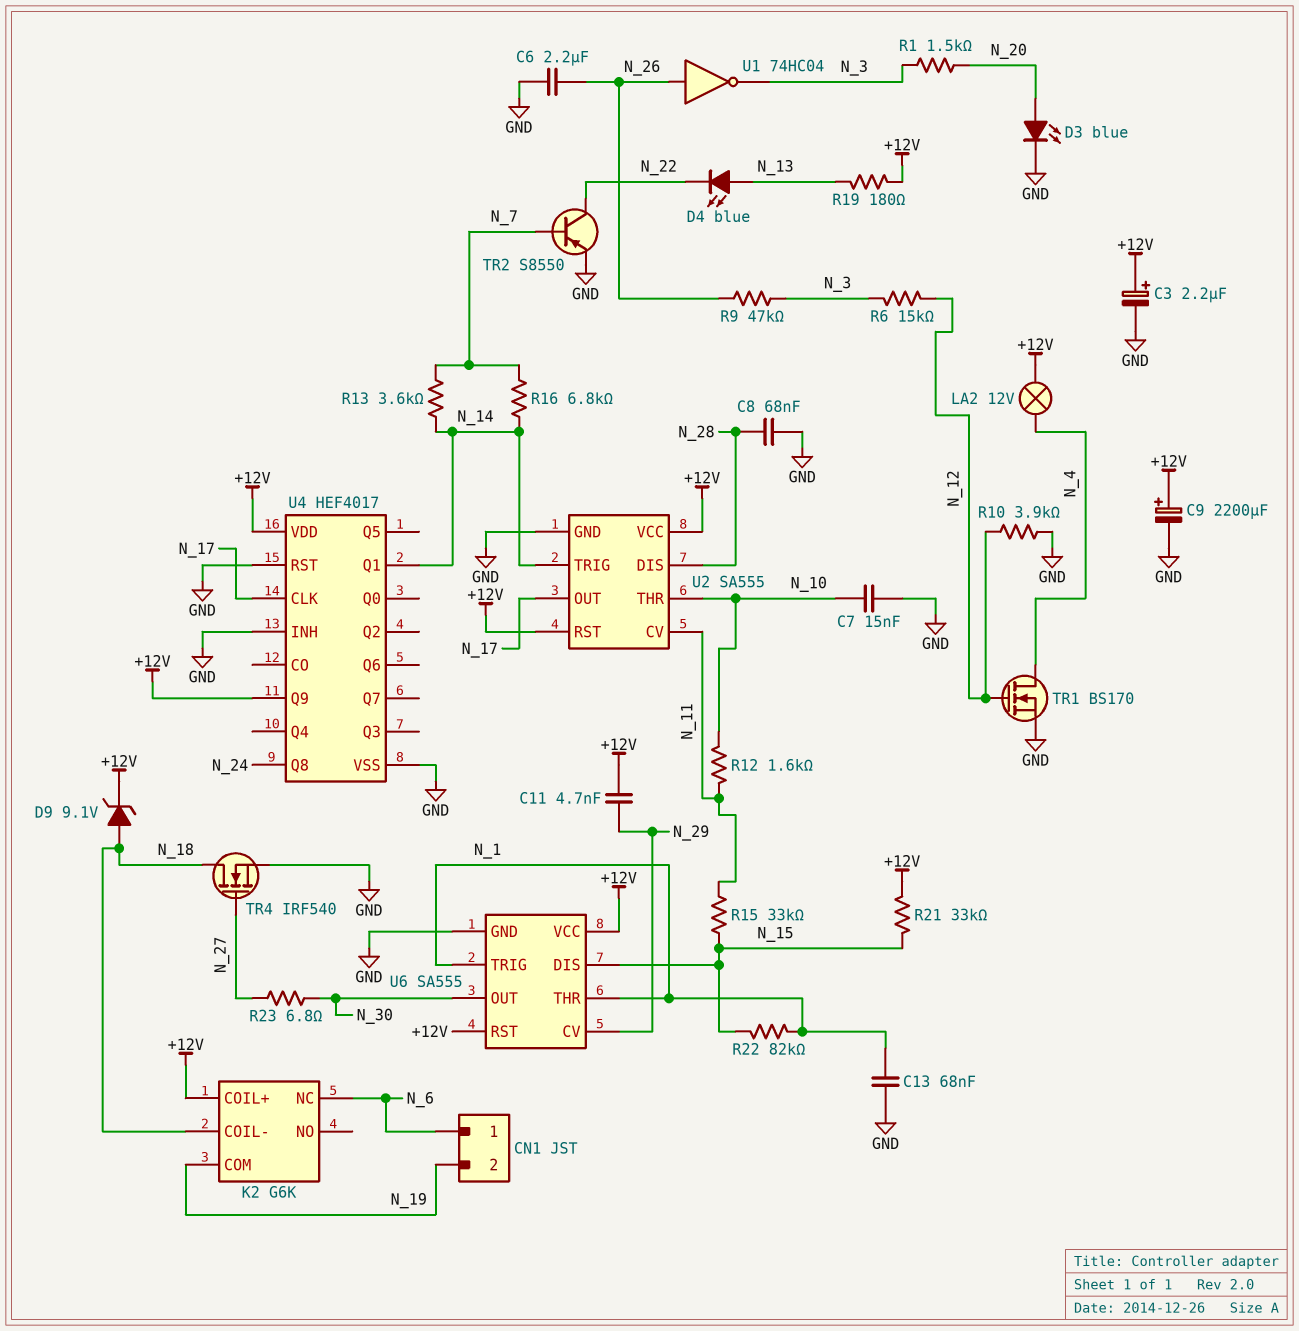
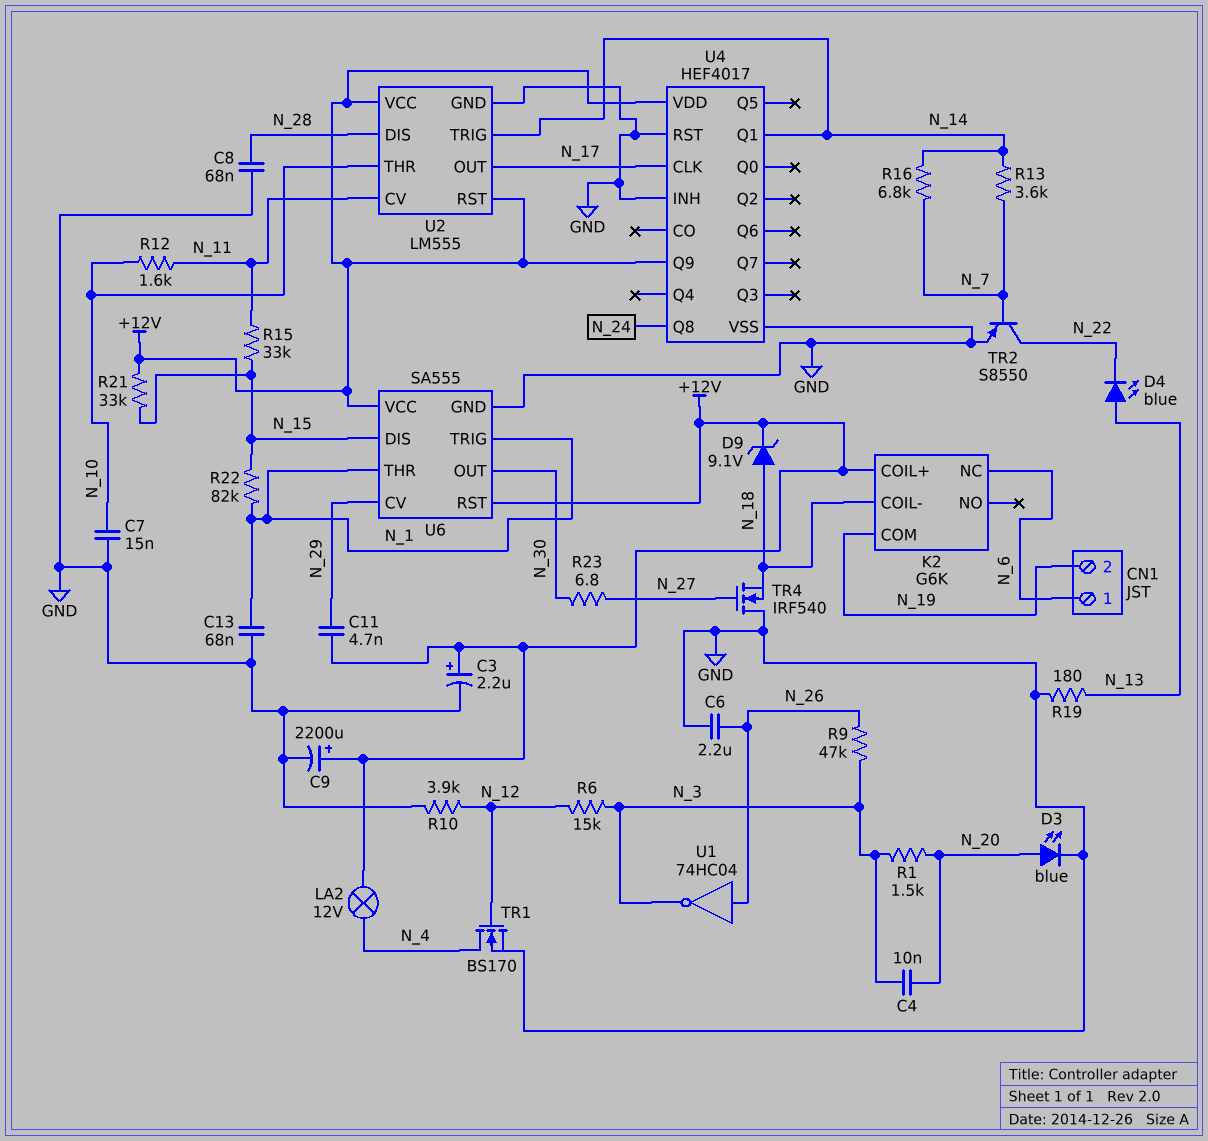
C4: none -> 10nF (N_3, N_20)
R19: 180 (+12V, N_13) -> 180 (GND, N_13)
TR4: NMOS IRF540 (G N_27, D N_18, S GND) -> NMOS IRF540 (G N_27, D GND, S N_18)
U2: SA555 -> LM555

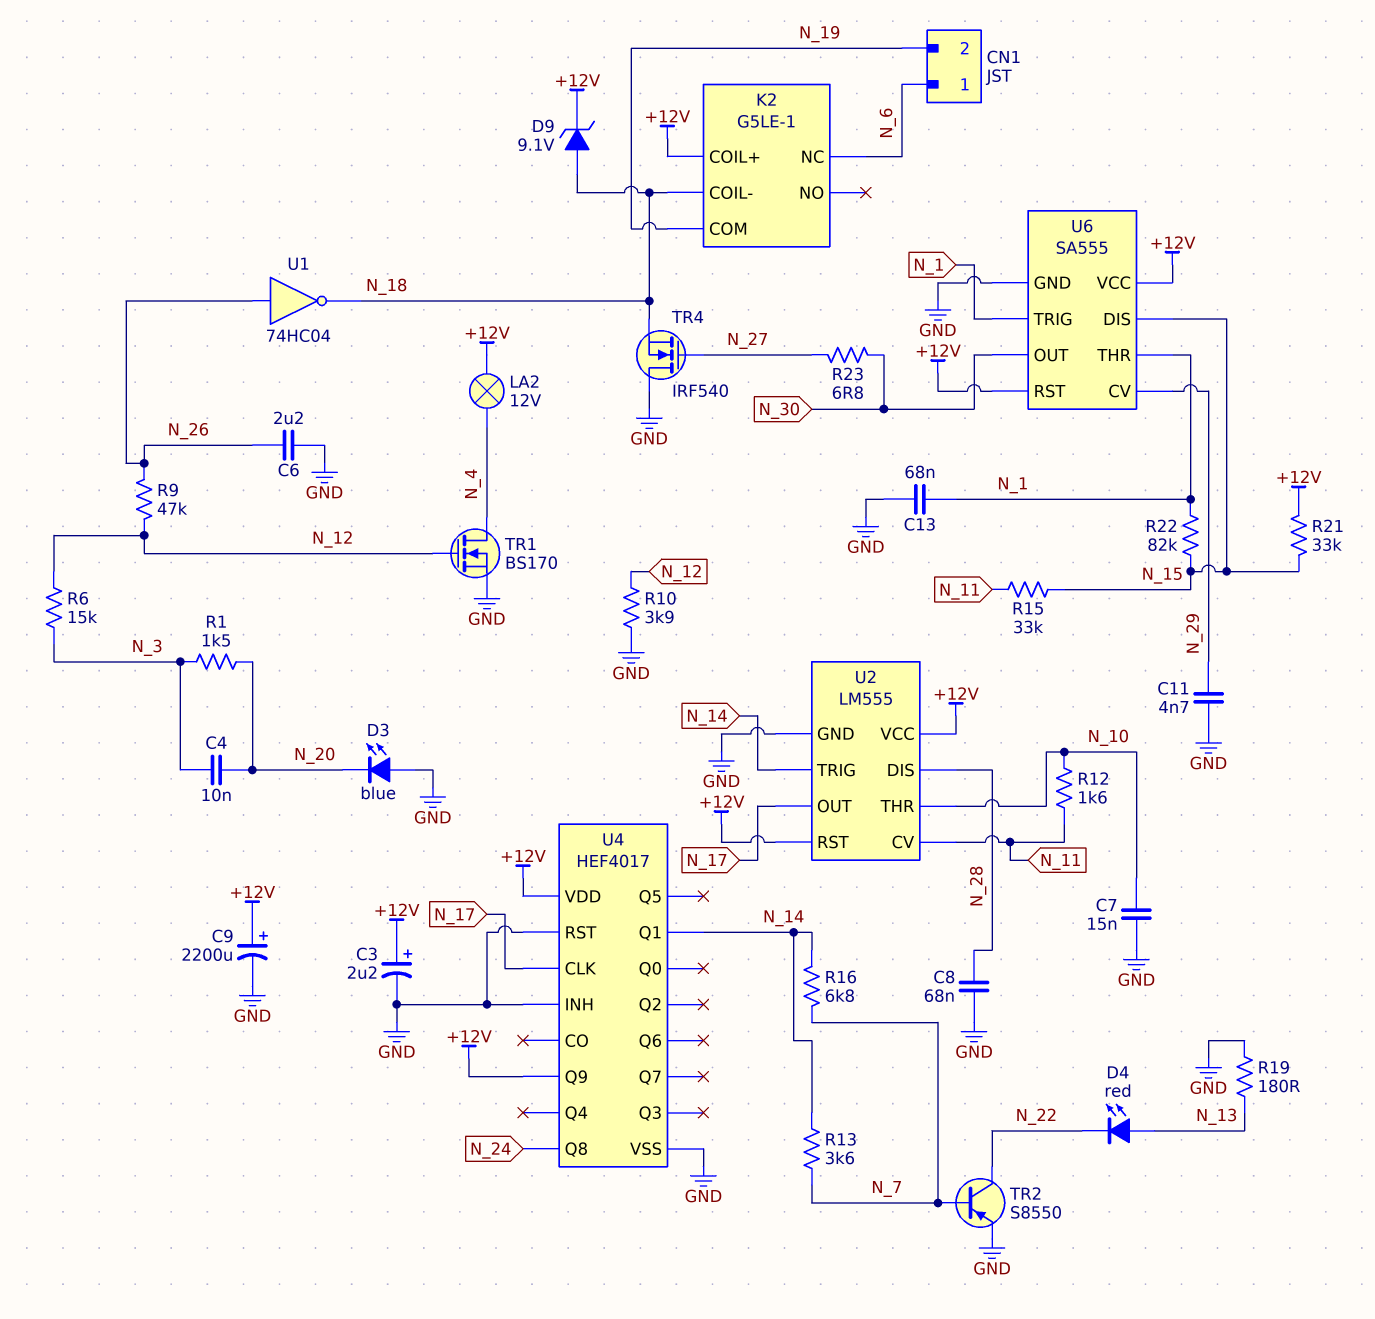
C11: 4.7nF (+12V, N_29) -> 4.7nF (GND, N_29)
D3: LED blue (A N_20, K GND) -> LED blue (A GND, K N_20)
D4: LED blue (A N_13, K N_22) -> LED red (A N_13, K N_22)
K2: G6K -> G5LE-1
R9: 47k (N_3, N_26) -> 47k (N_12, N_26)
U1: NOT 74HC04 (in N_26, out N_3) -> NOT 74HC04 (in N_26, out N_18)

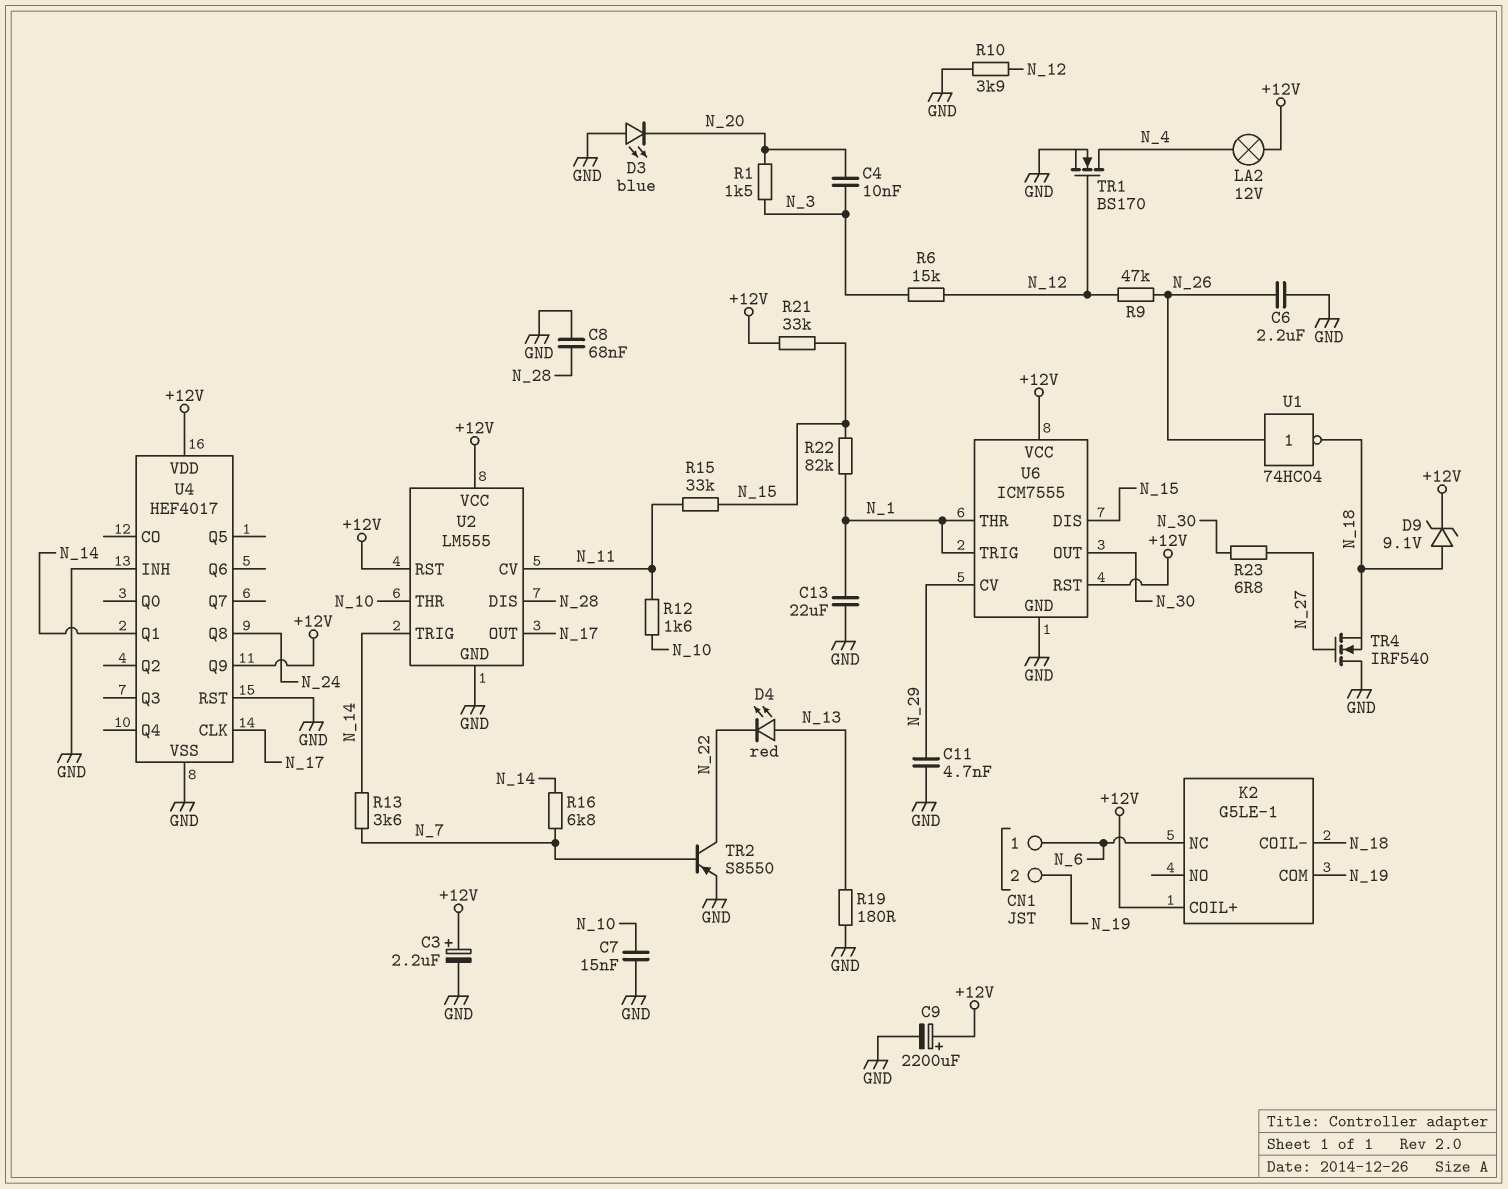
C13: 68nF (GND, N_1) -> 22uF (GND, N_1)
U6: SA555 -> ICM7555

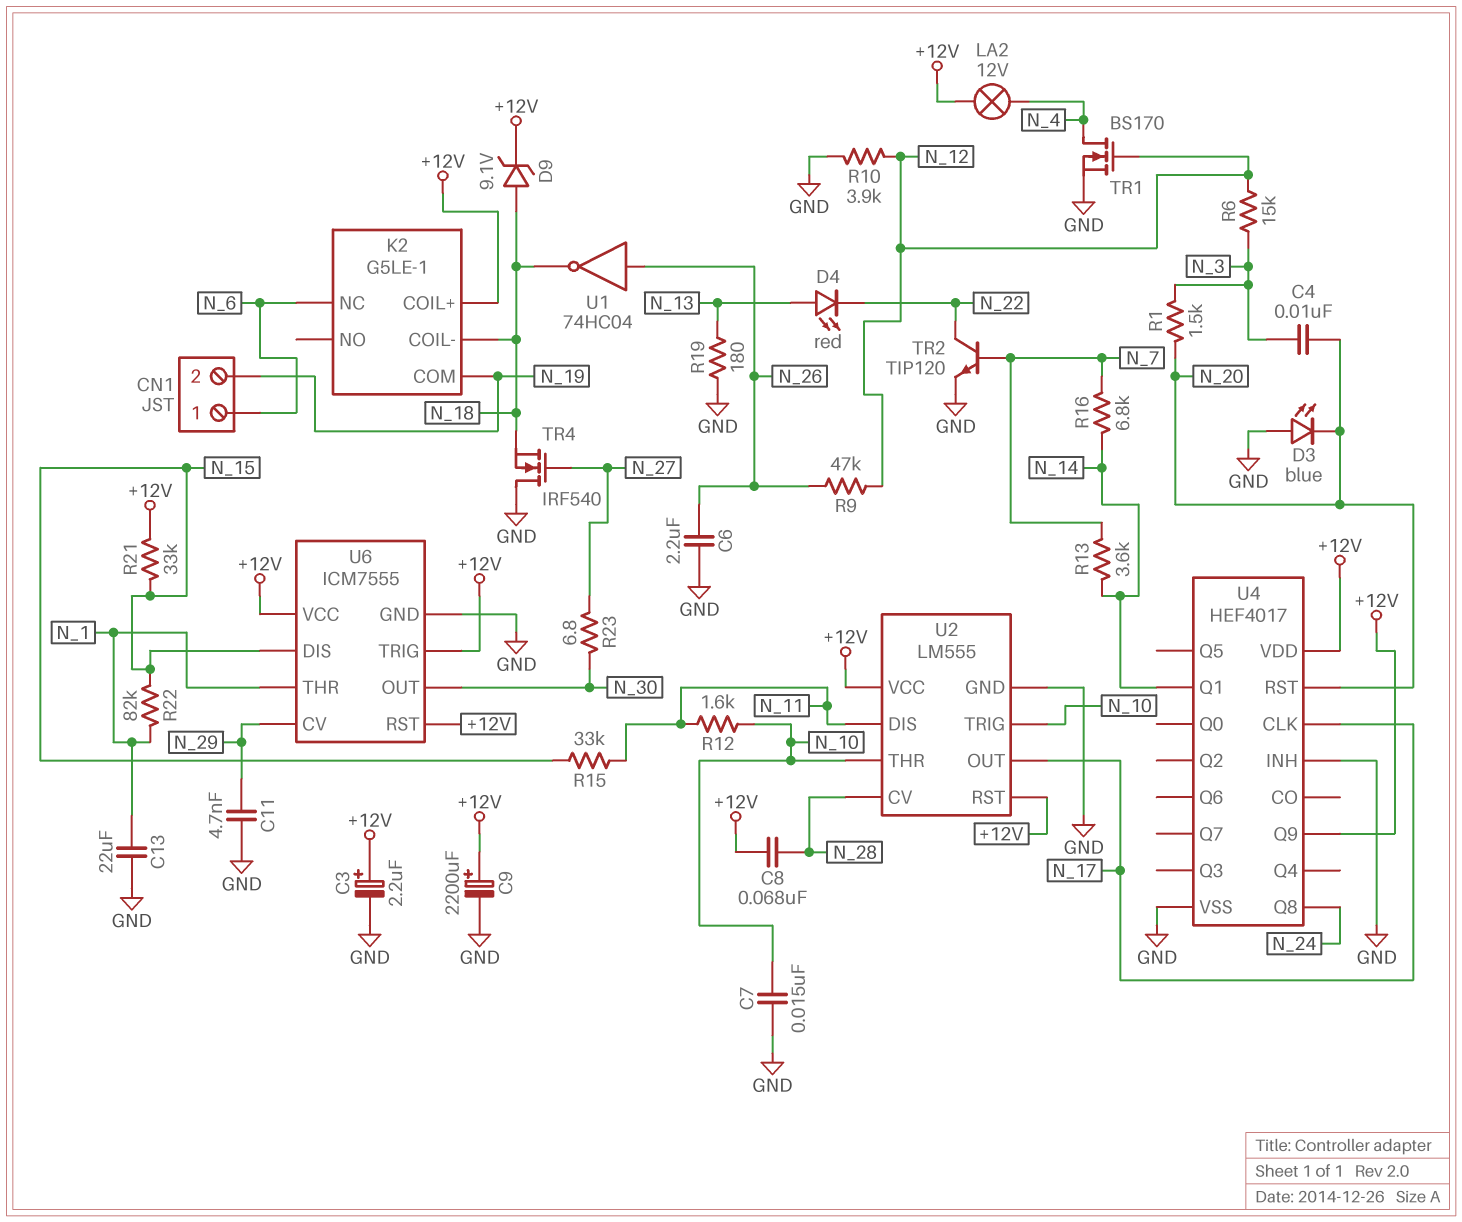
C8: 68nF (GND, N_28) -> 68nF (+12V, N_28)
TR2: PNP S8550 (B N_7, C N_22, E GND) -> NPN TIP120 (B N_7, C N_22, E GND)
U2 pin CV: N_11 -> N_28
U2 pin DIS: N_28 -> N_11
U2 pin TRIG: N_14 -> N_10
U4 pin RST: GND -> N_20
U6 pin TRIG: N_1 -> +12V

